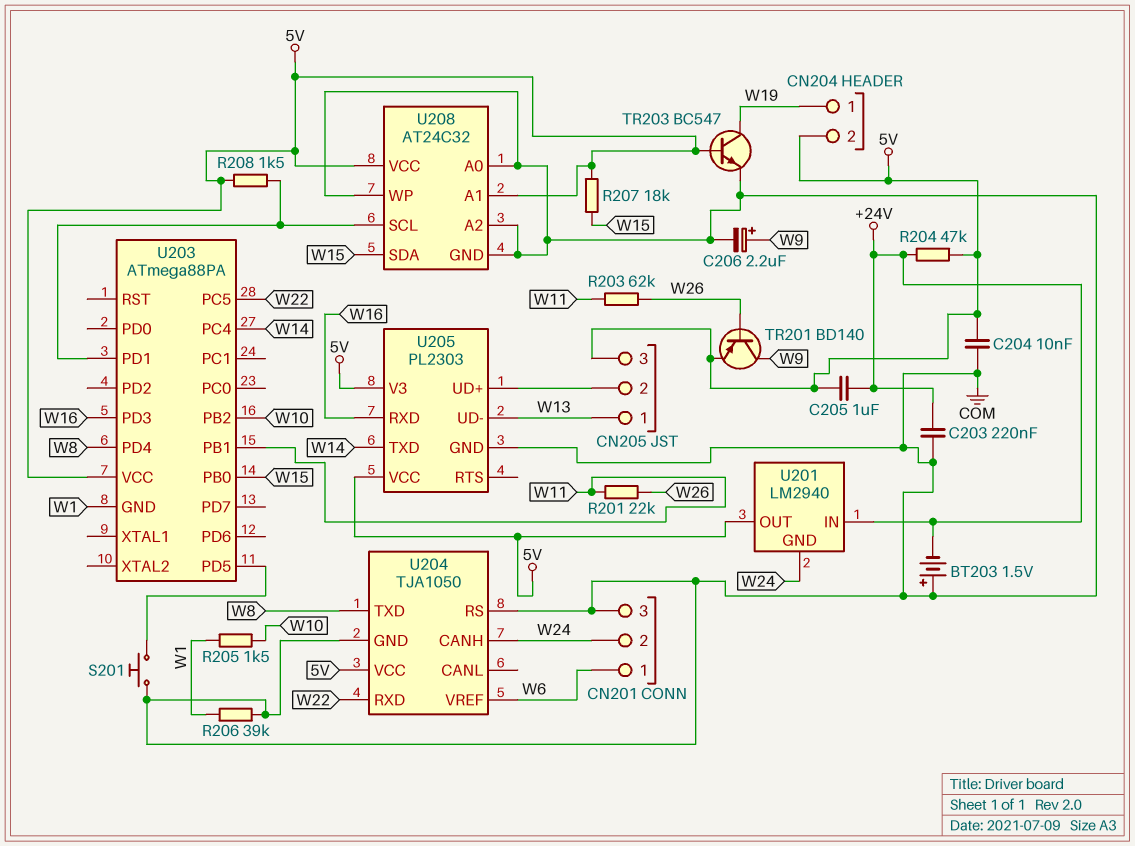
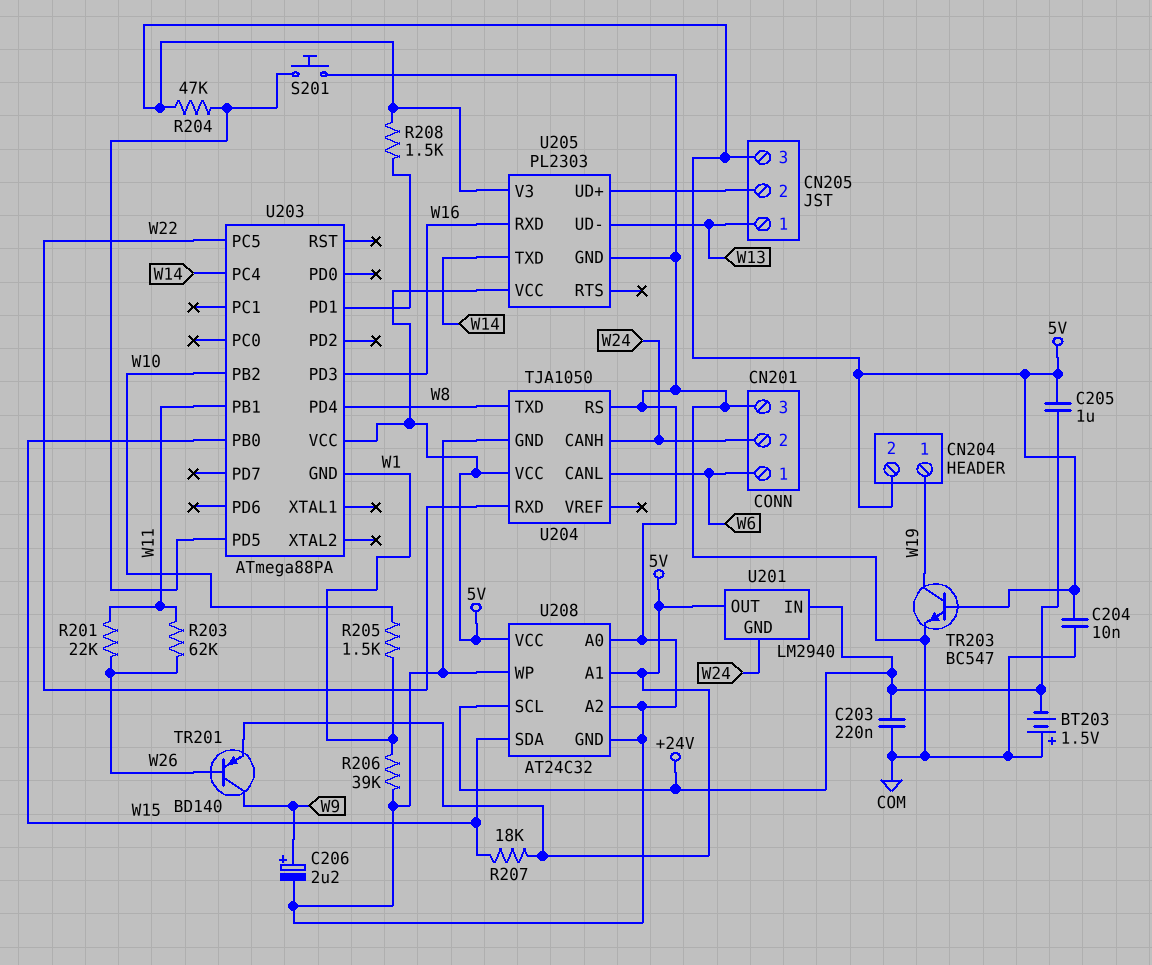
R204: 47k (+24V, 5V) -> 47k (5V, U203/PD5)
U204 pin CANL: none -> W6
U204 pin VREF: W6 -> none
U208 pin SCL: U203/PD1 -> +24V

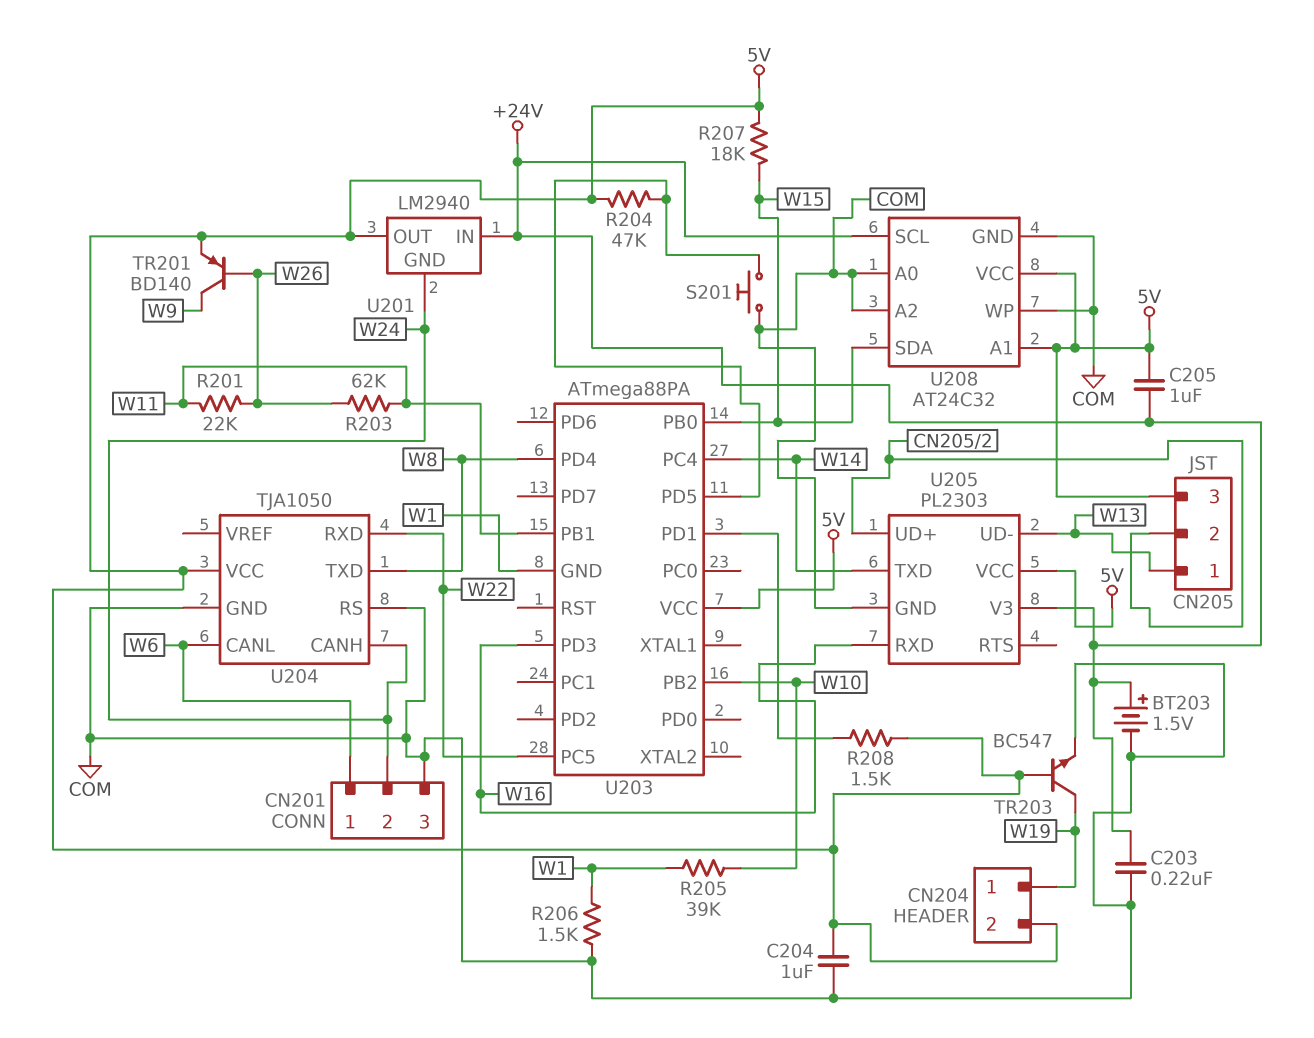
BT203: 1.5V (plus COM, minus +24V) -> 1.5V (plus +24V, minus COM)
C204: 10nF (5V, COM) -> 1uF (5V, COM)
C206: 2.2uF (plus W9, minus COM) -> none
R205: 1.5k (W1, W10) -> 39k (W1, W10)
R206: 39k (COM, W1) -> 1.5k (COM, W1)
U205 pin V3: 5V -> +24V

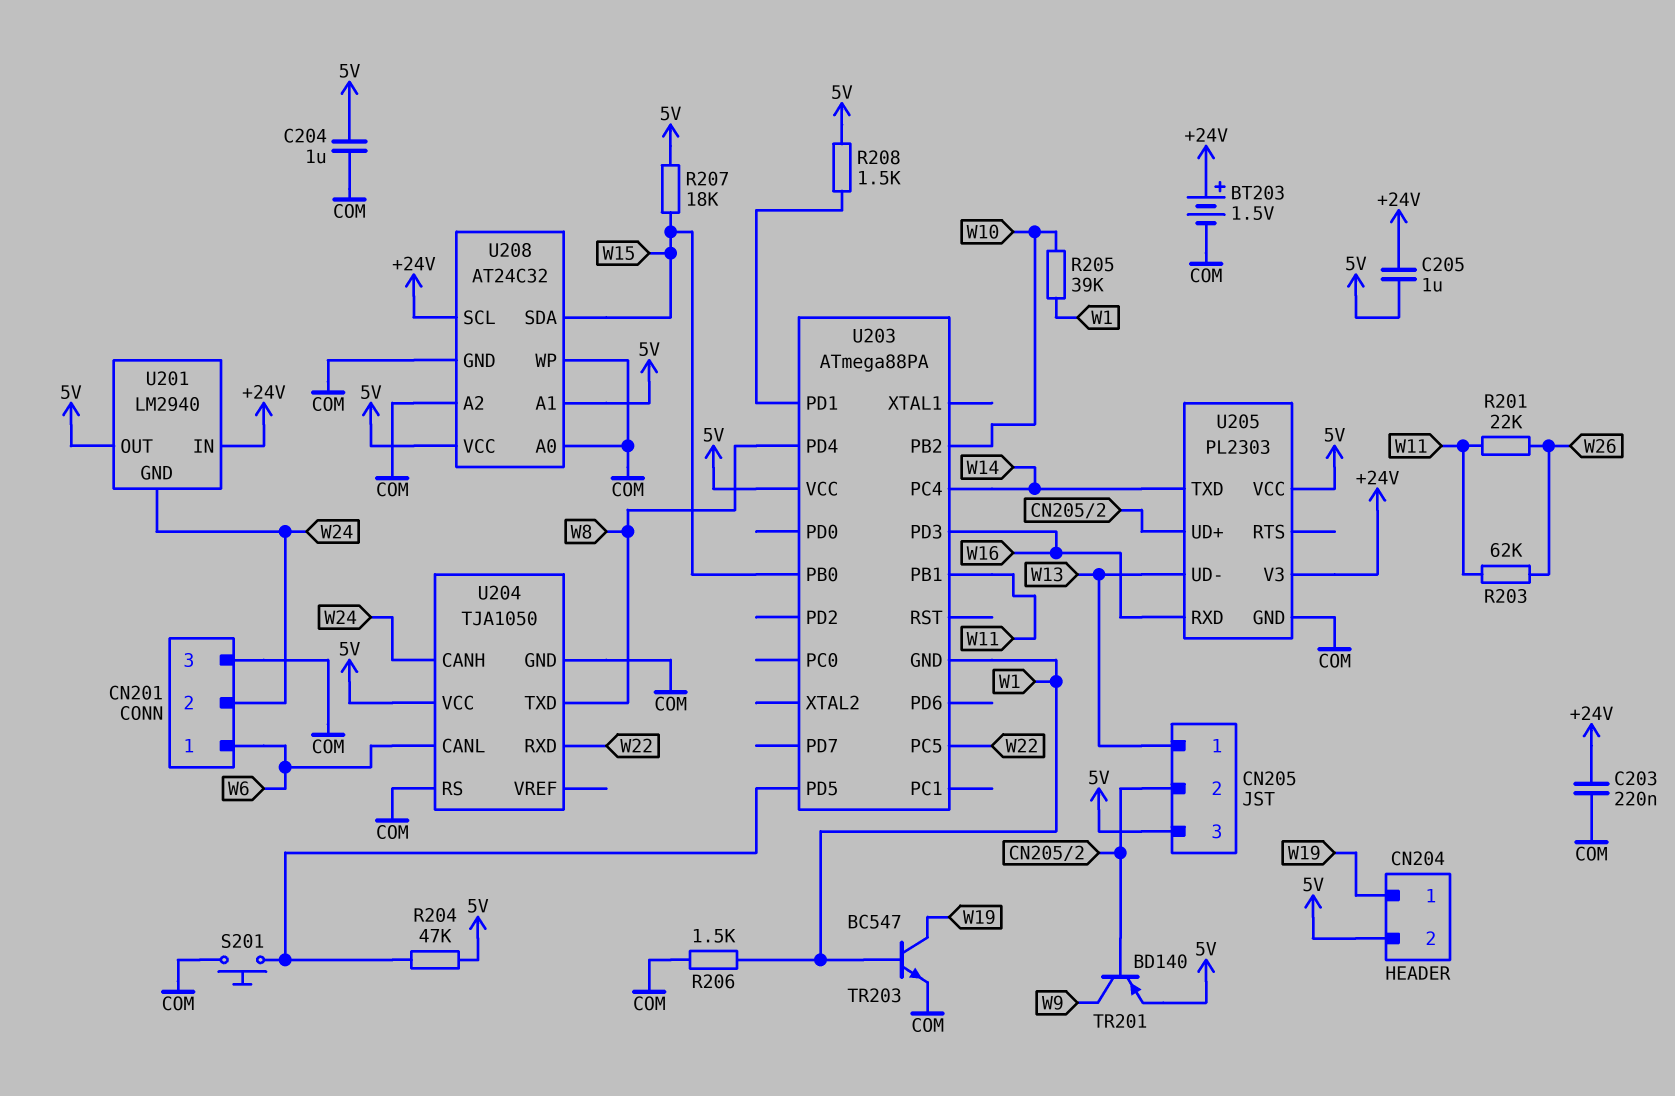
TR201: PNP BD140 (B W26, C W9, E 5V) -> PNP BD140 (B CN205/2, C W9, E 5V)
TR203: NPN BC547 (B 5V, C W19, E COM) -> NPN BC547 (B W1, C W19, E COM)

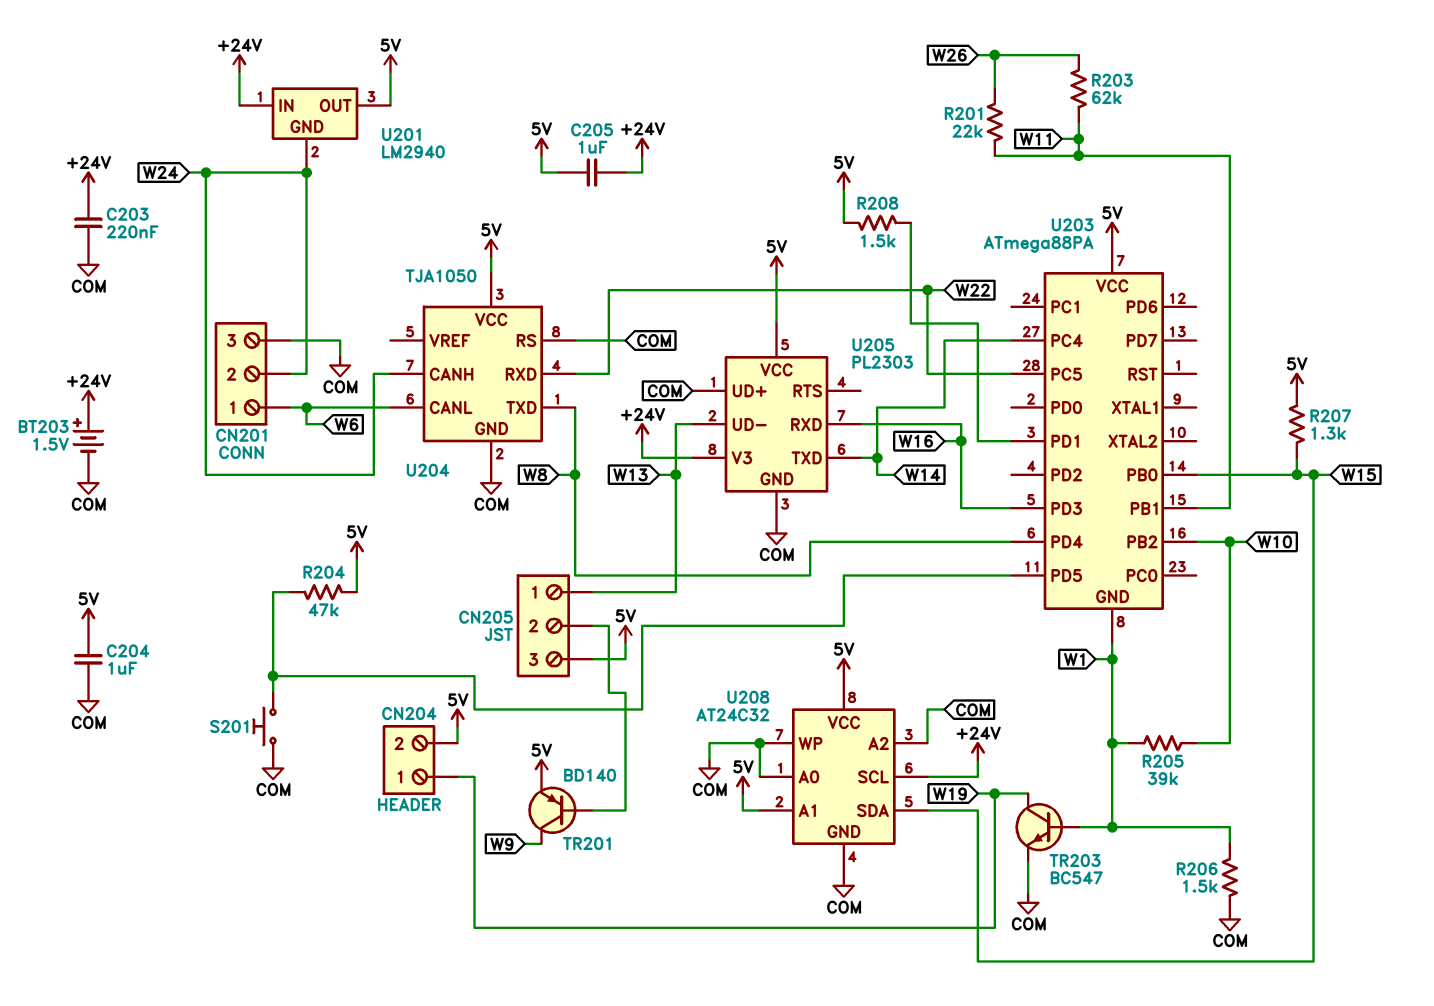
R207: 18k (5V, W15) -> 1.3k (5V, W15)
U205 pin UD+: CN205/2 -> COM

